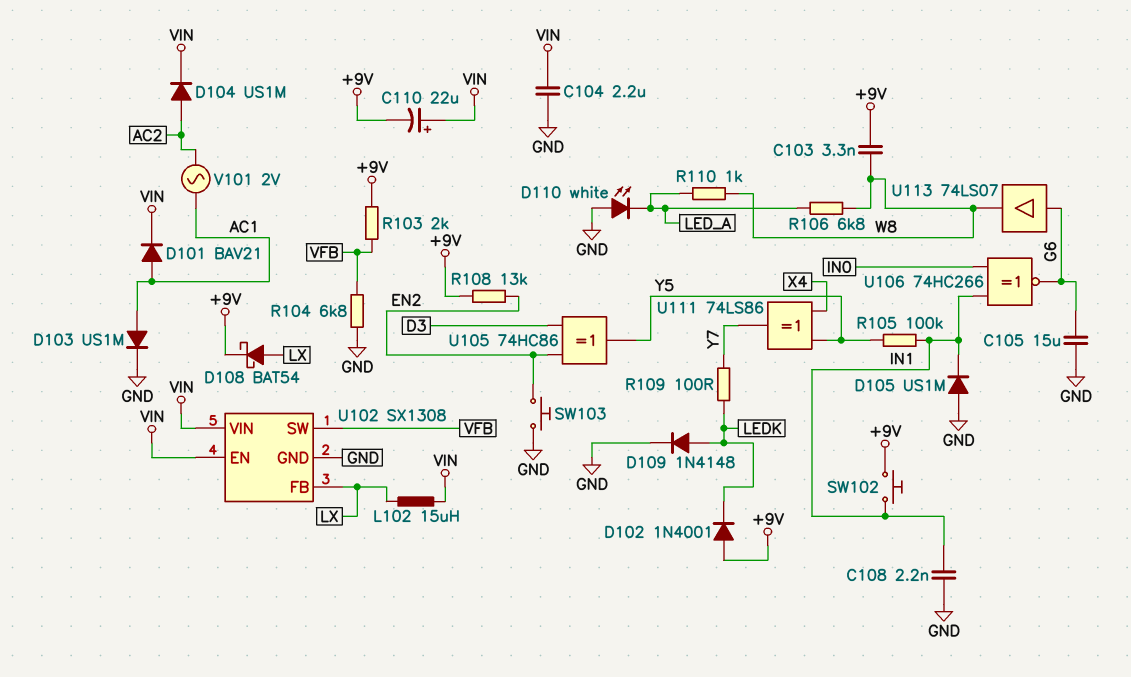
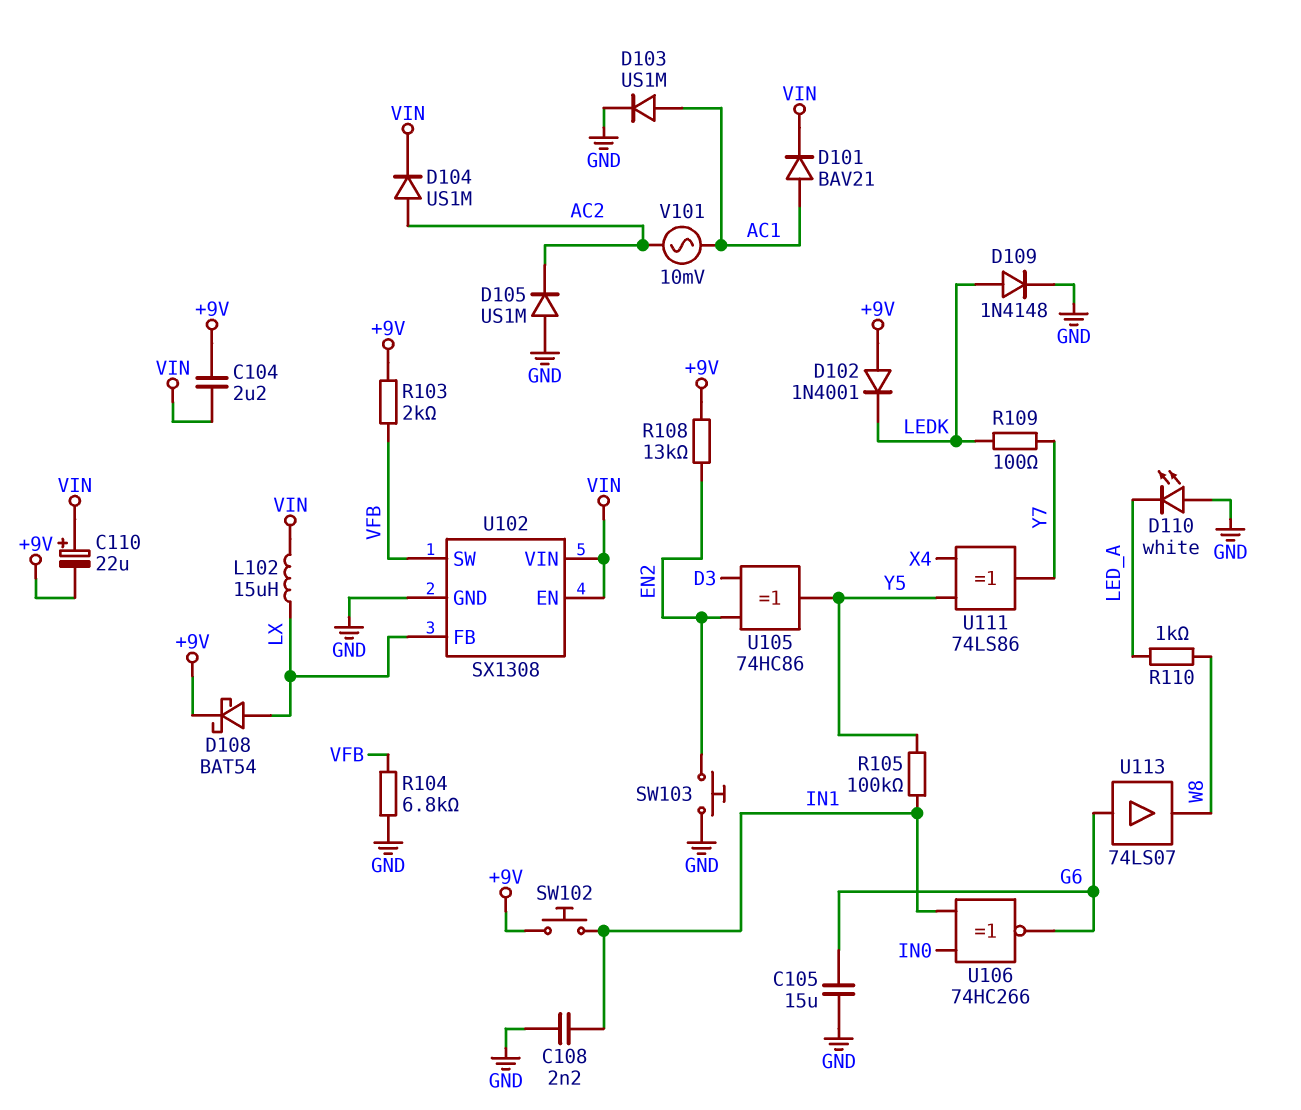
C103: 3.3nF (+9V, W8) -> none
C104: 2.2uF (GND, VIN) -> 2.2uF (+9V, VIN)
D105: diode US1M (A GND, K IN1) -> diode US1M (A GND, K AC2)
R106: 6.8k (LED_A, W8) -> none
V101: AC 2V (AC1, AC2) -> AC 10mV (AC1, AC2)

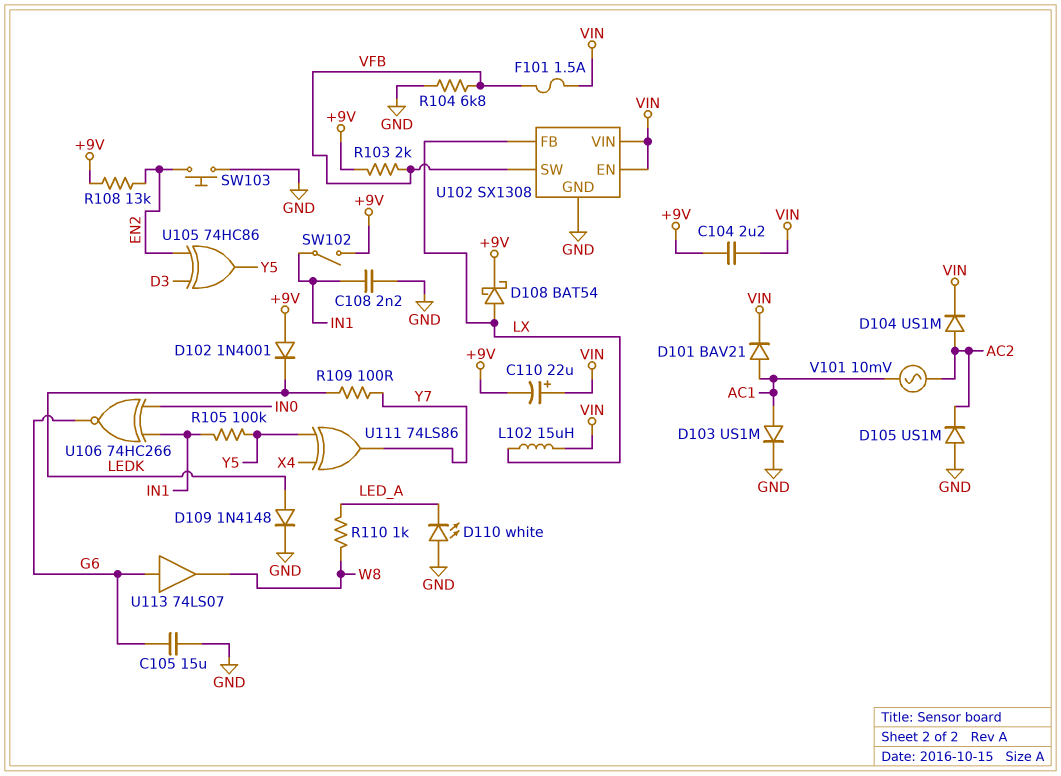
F101: none -> 1.5A (VFB, VIN)
SW102: button (+9V, IN1) -> switch (+9V, IN1)

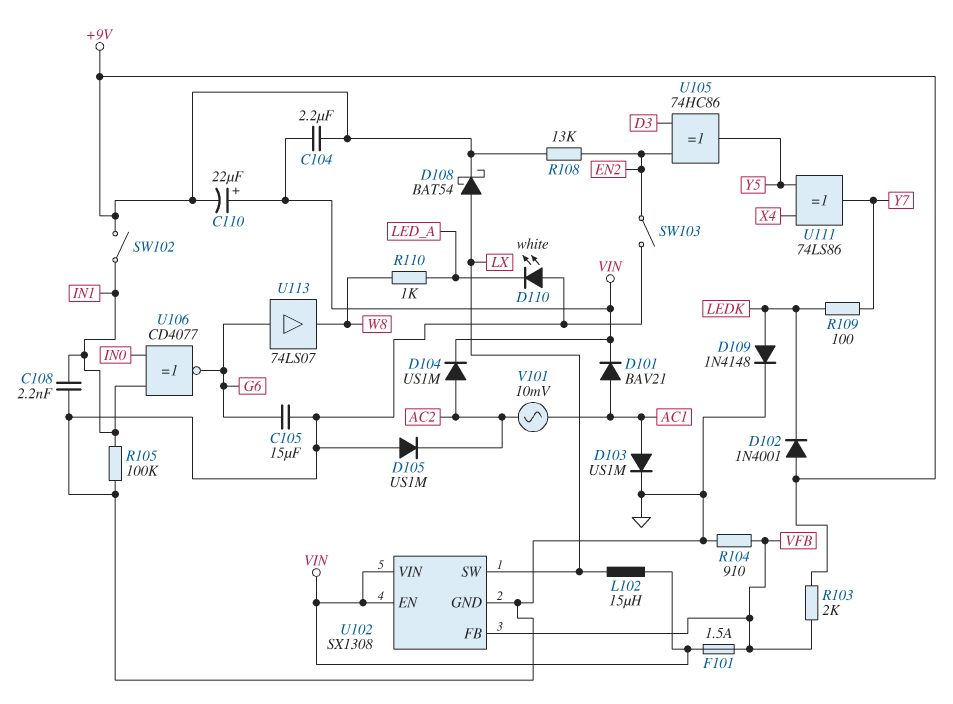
R104: 6.8k (GND, VFB) -> 910 (GND, VFB)
R105: 100k (IN1, Y5) -> 100k (GND, IN1)
SW103: button (EN2, GND) -> switch (EN2, GND)
U102 pin FB: LX -> VFB
U102 pin SW: VFB -> LX
U106: XNOR 74HC266 (in IN0, in IN1, out G6) -> XNOR CD4077 (in IN0, in IN1, out G6)

